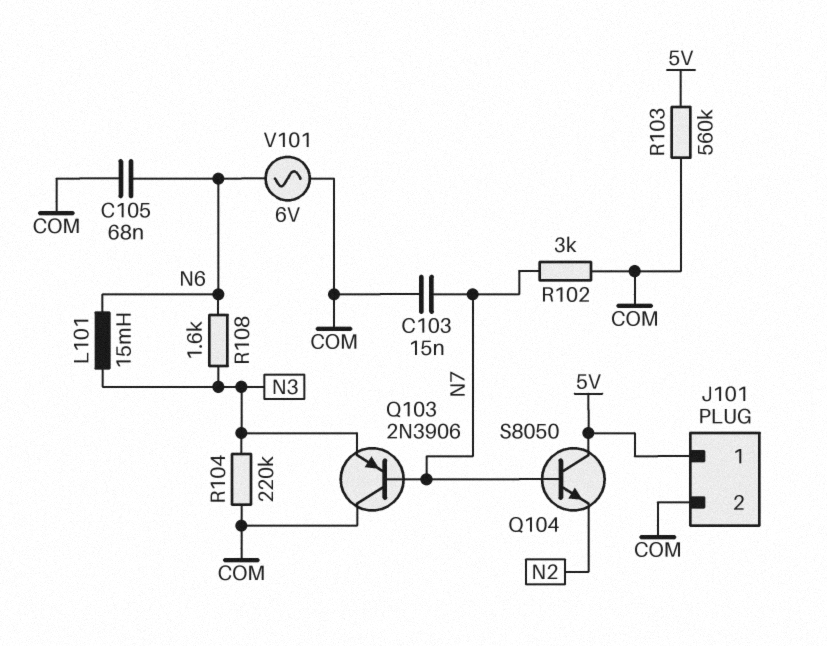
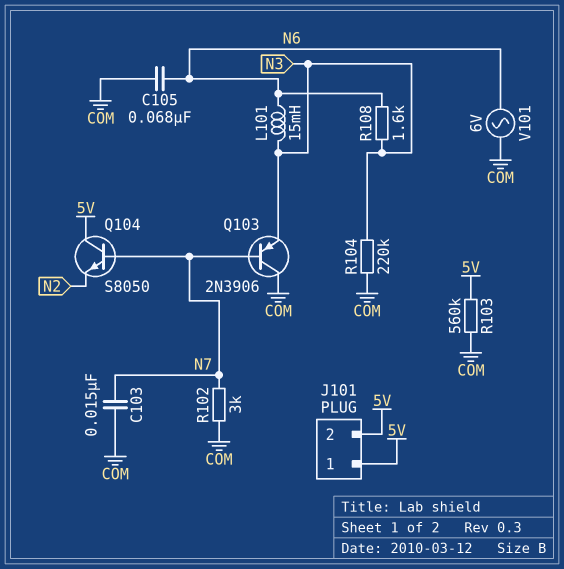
J101 pin 2: COM -> 5V

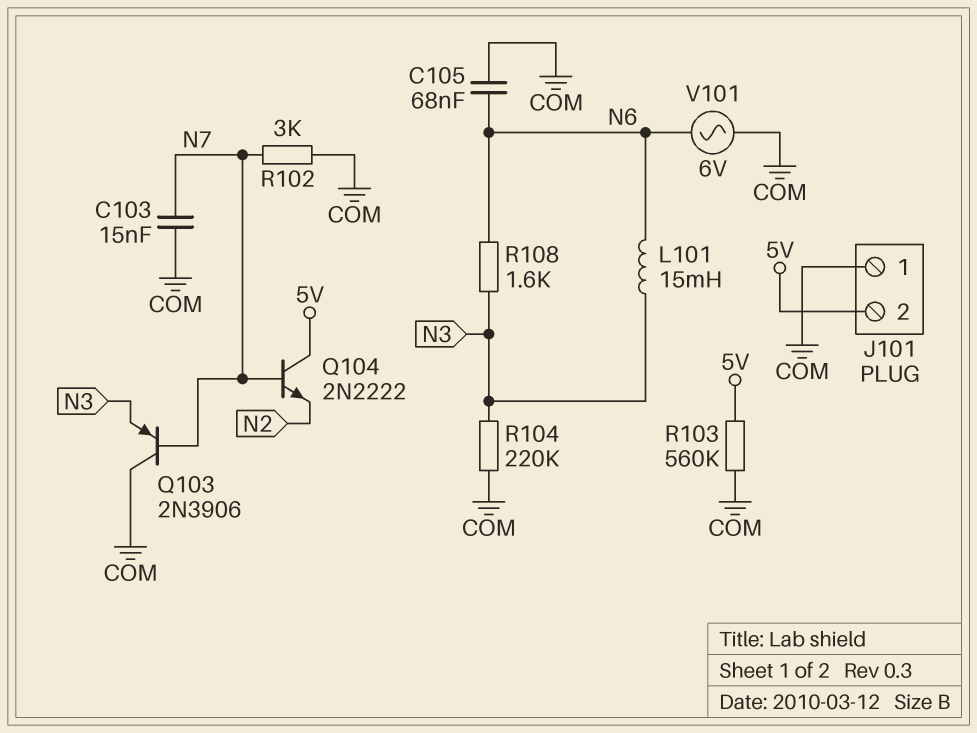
J101 pin 1: 5V -> COM
Q104: NPN S8050 (B N7, C 5V, E N2) -> NPN 2N2222 (B N7, C 5V, E N2)

